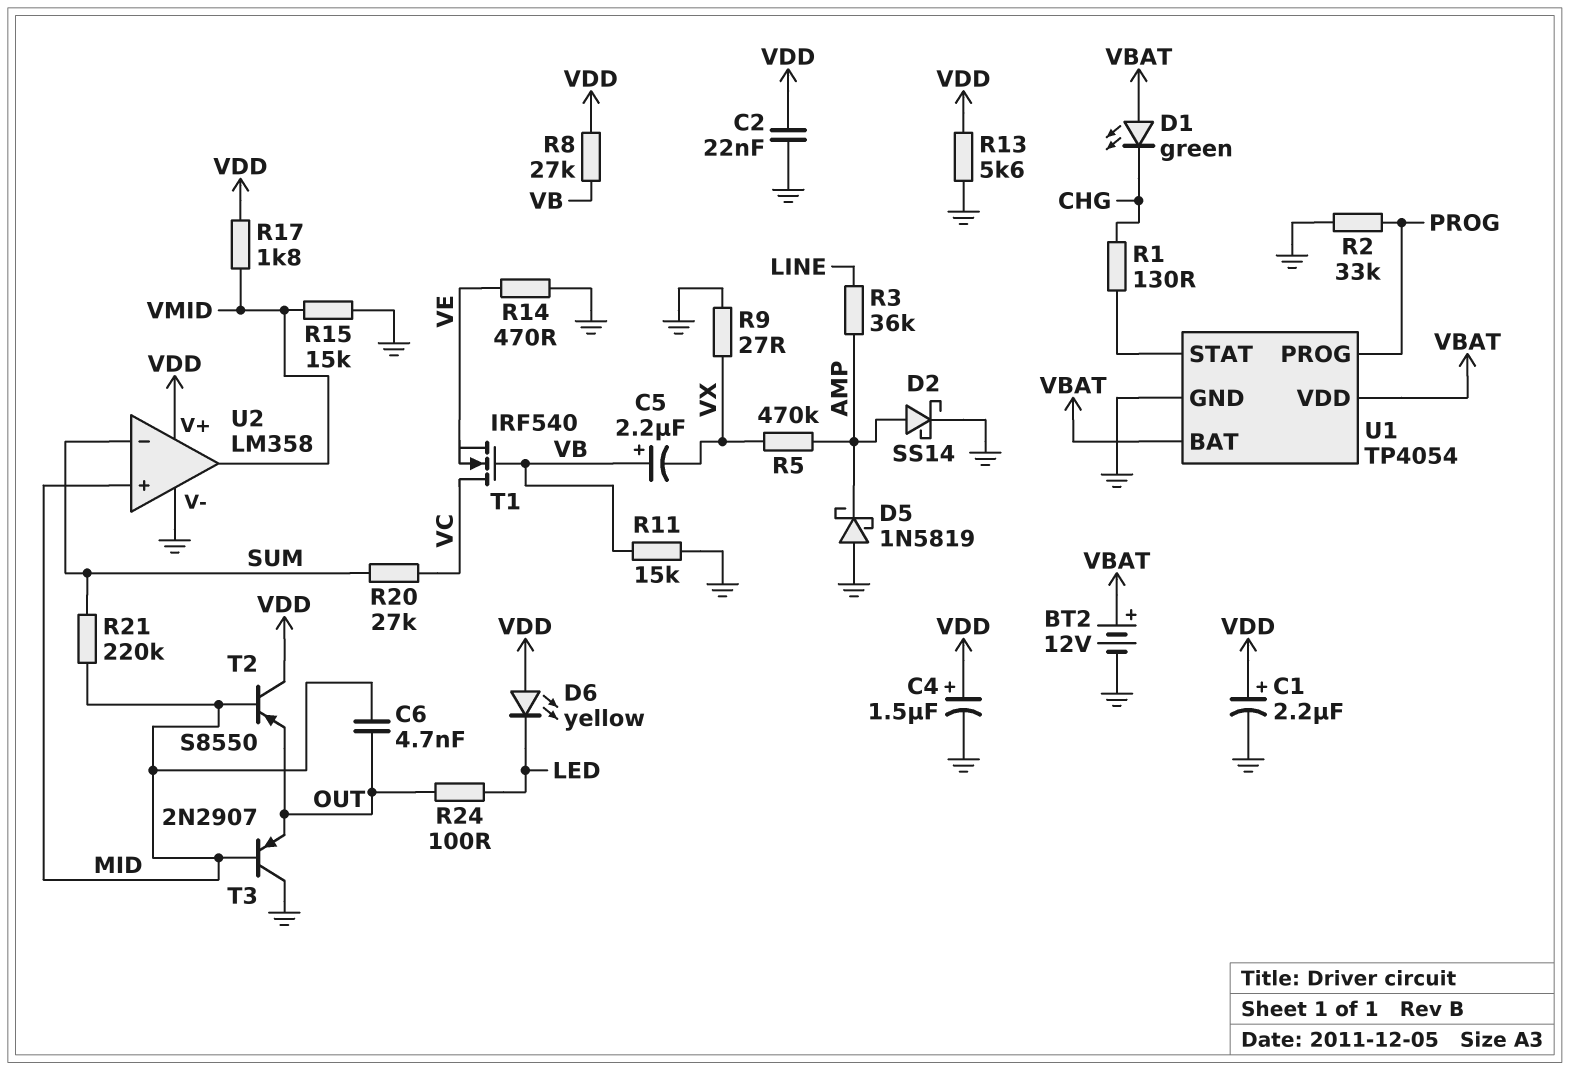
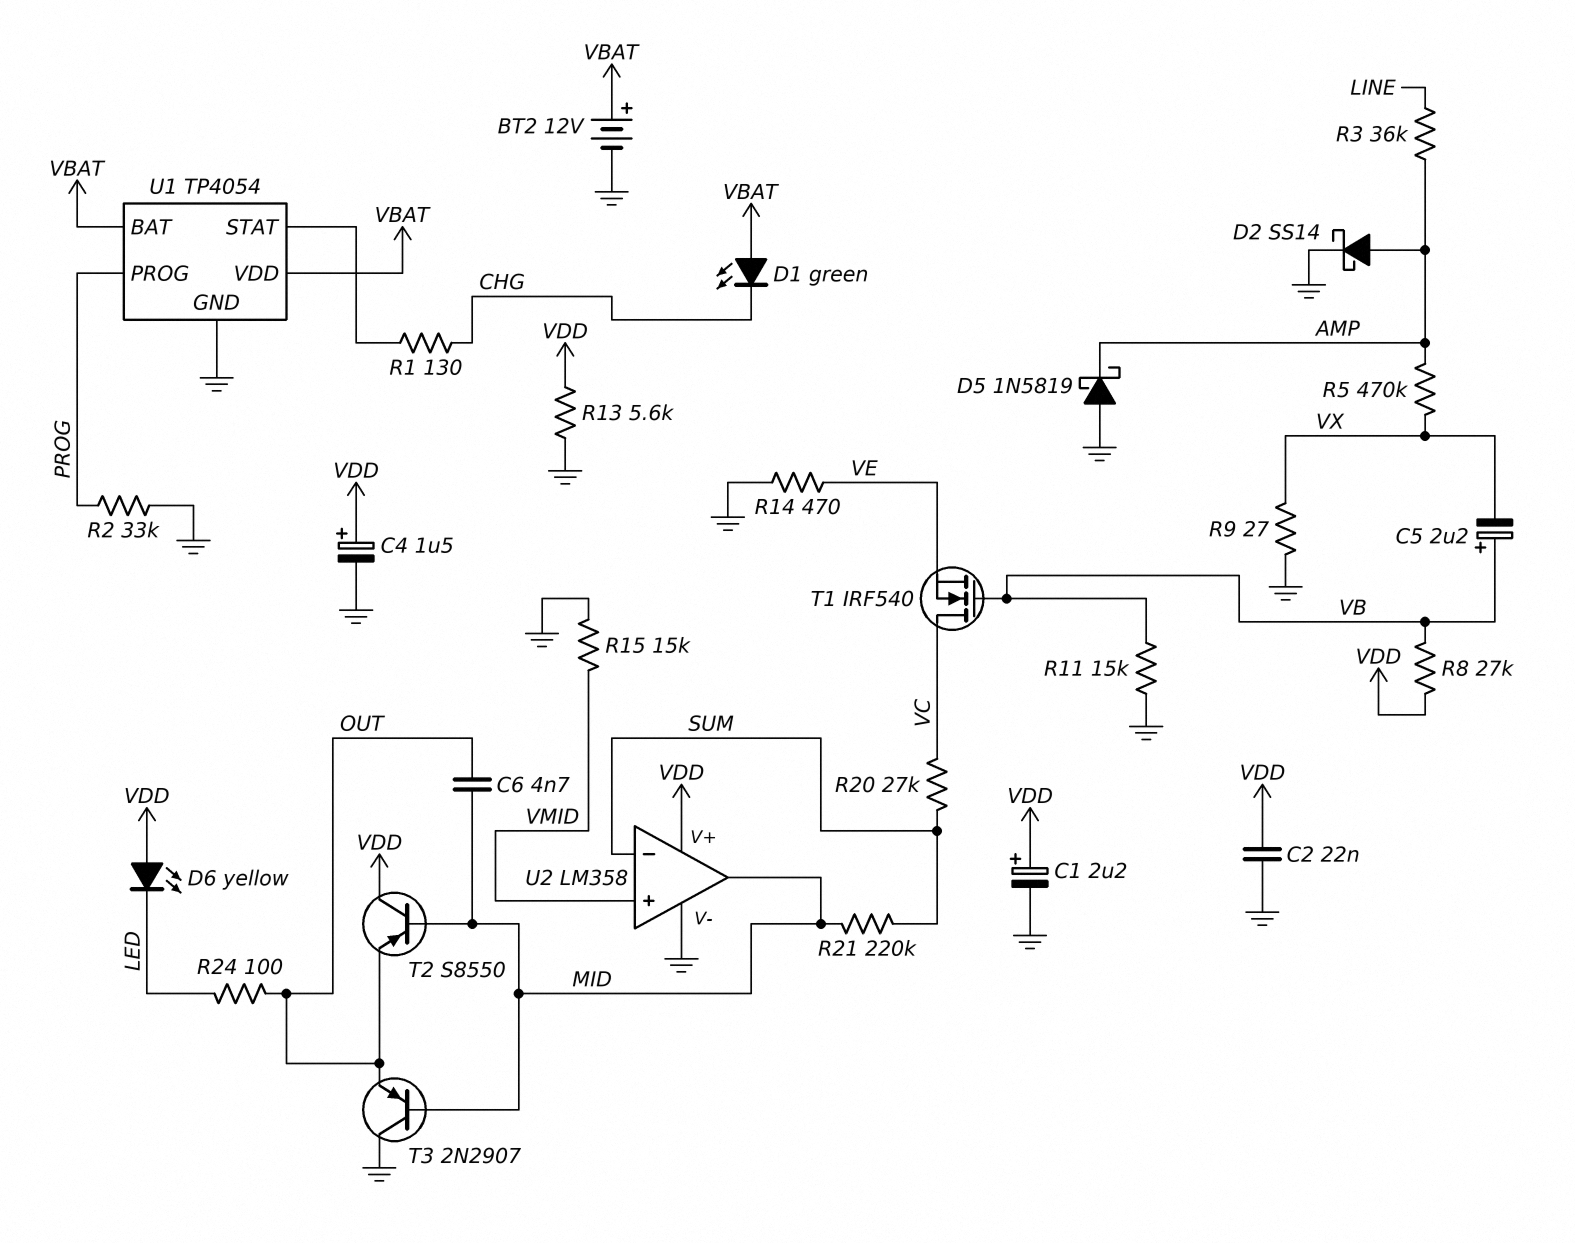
R17: 1.8k (VDD, VMID) -> none
U2 pin in+: MID -> VMID
U2 pin out: VMID -> MID

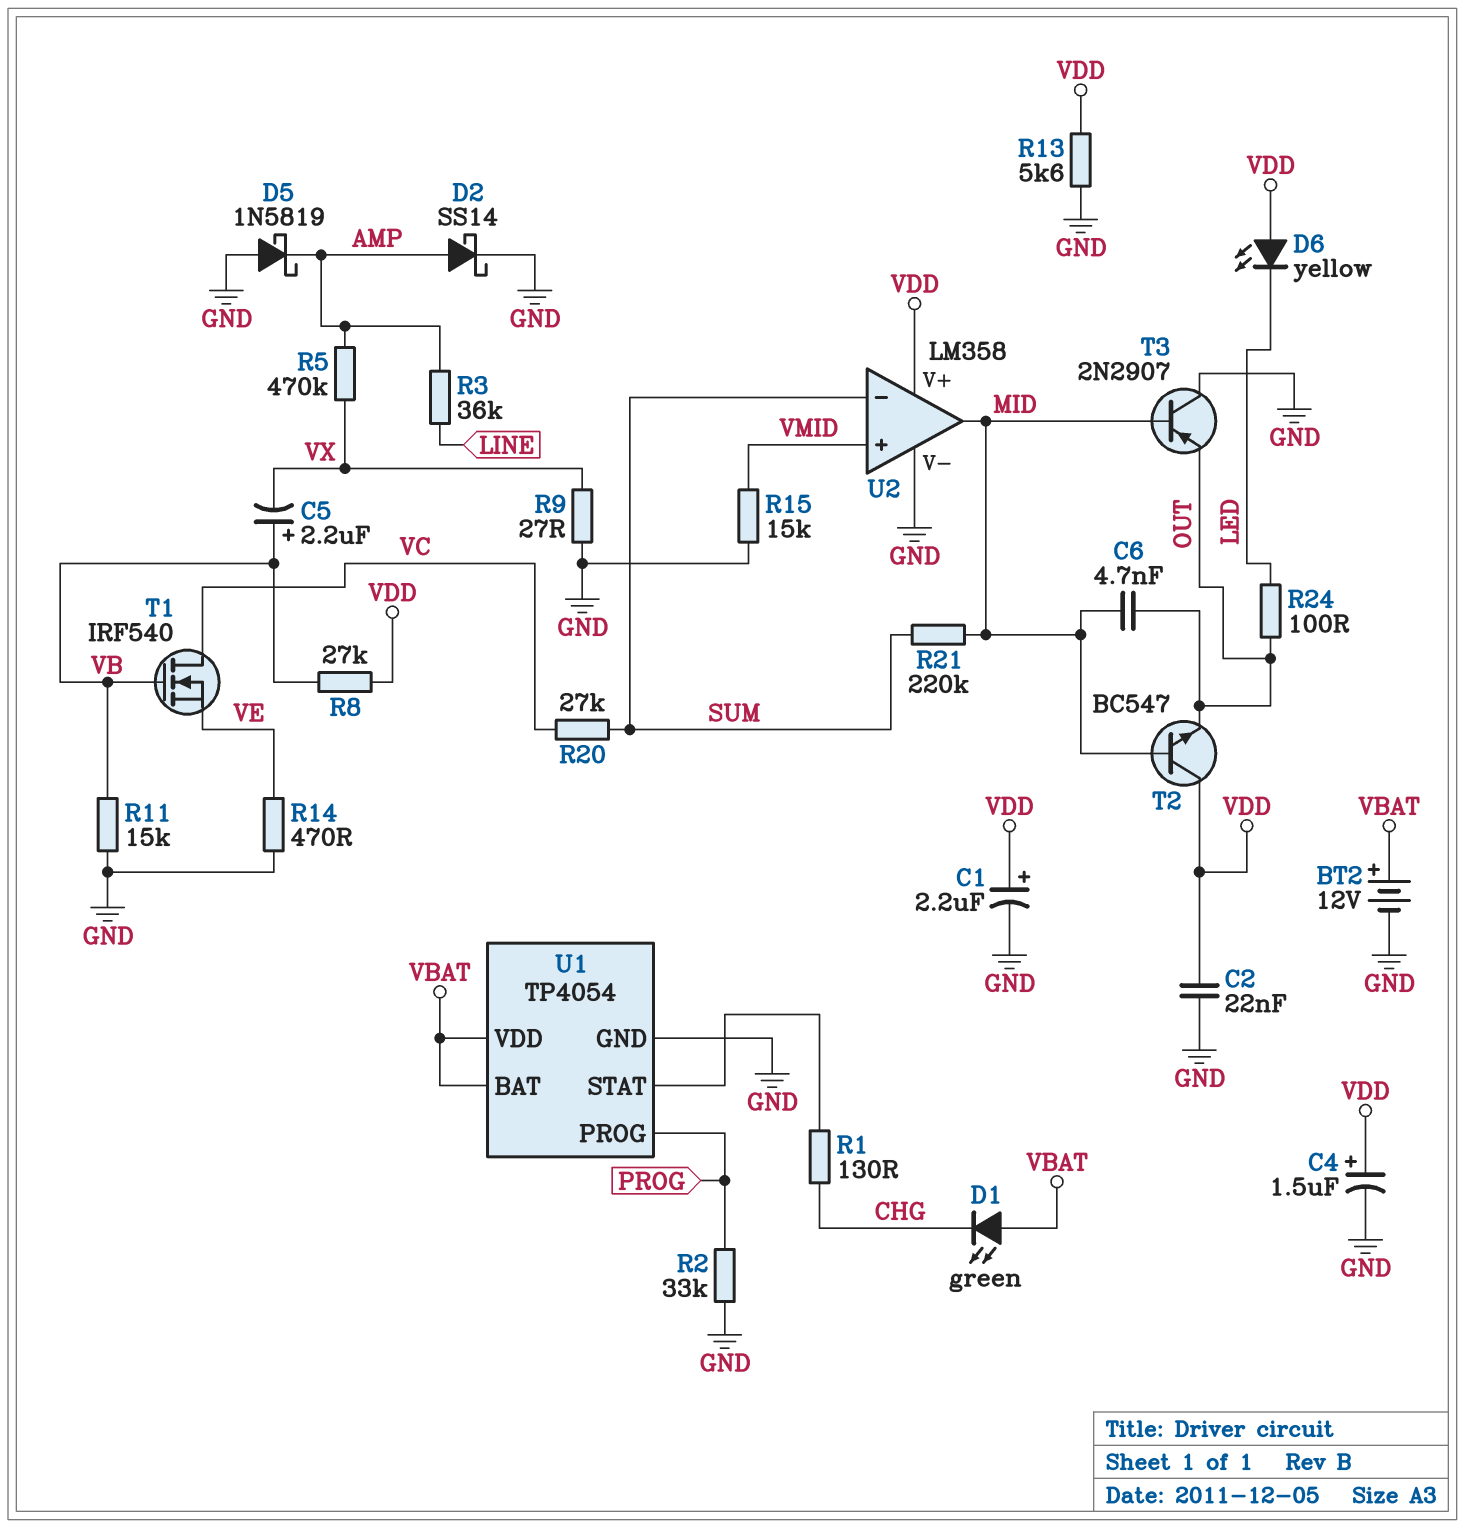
T2: PNP S8550 (B MID, C VDD, E OUT) -> NPN BC547 (B MID, C VDD, E OUT)

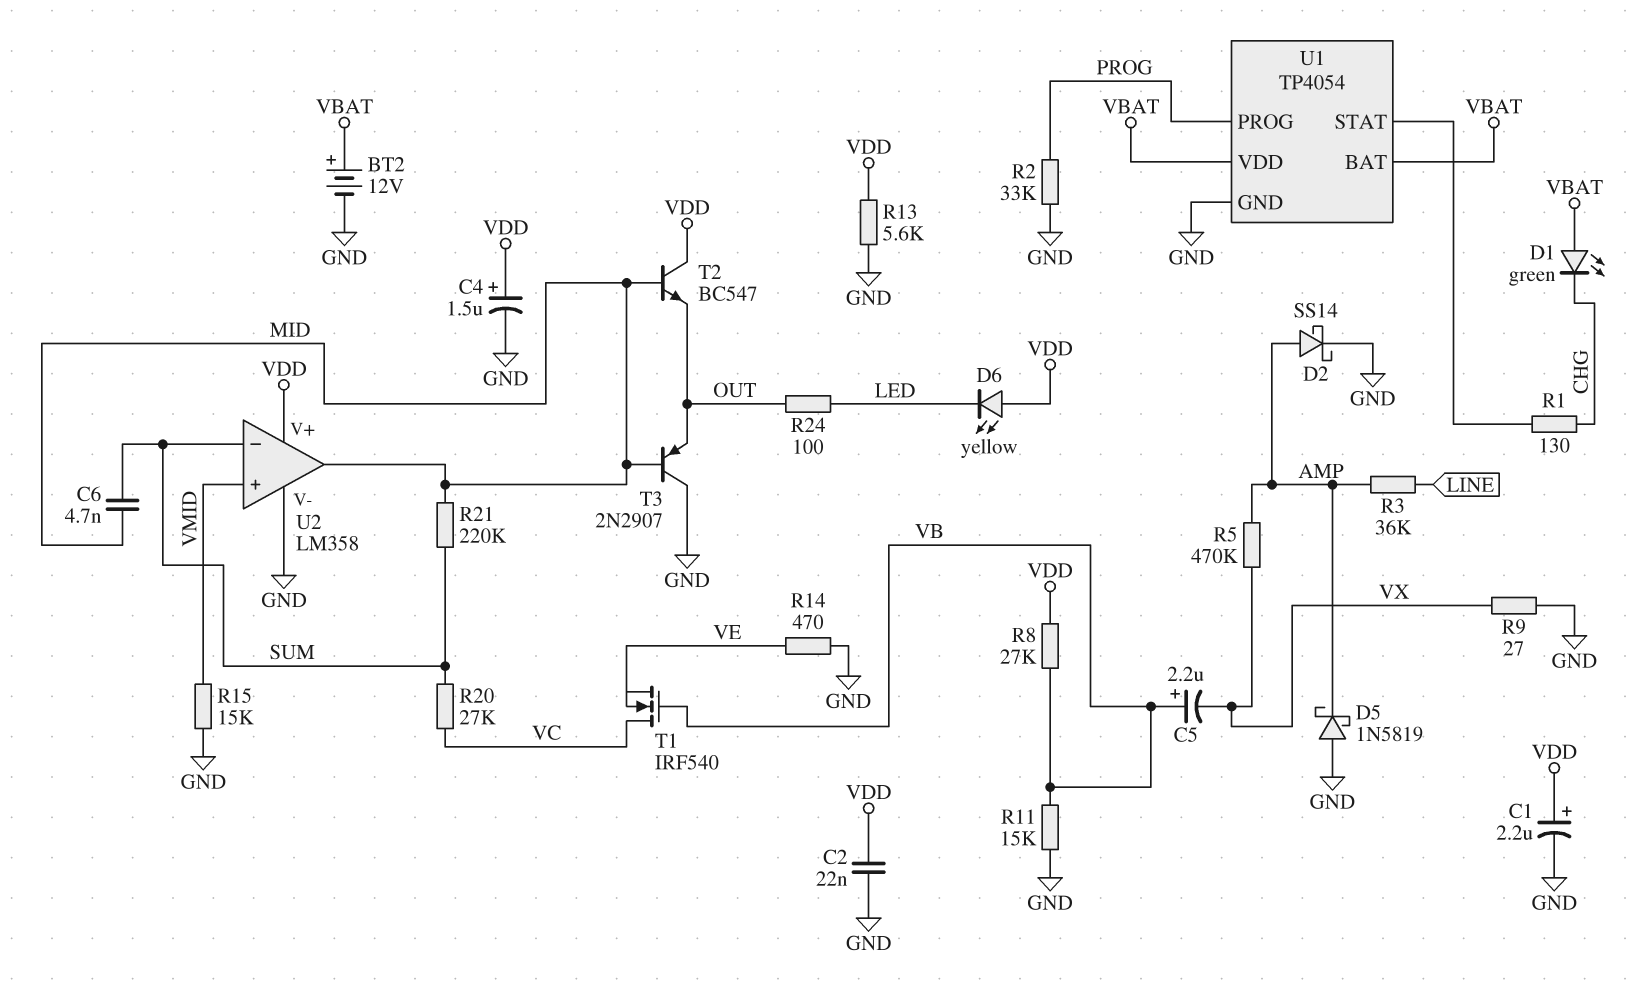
C6: 4.7nF (MID, OUT) -> 4.7nF (MID, SUM)

